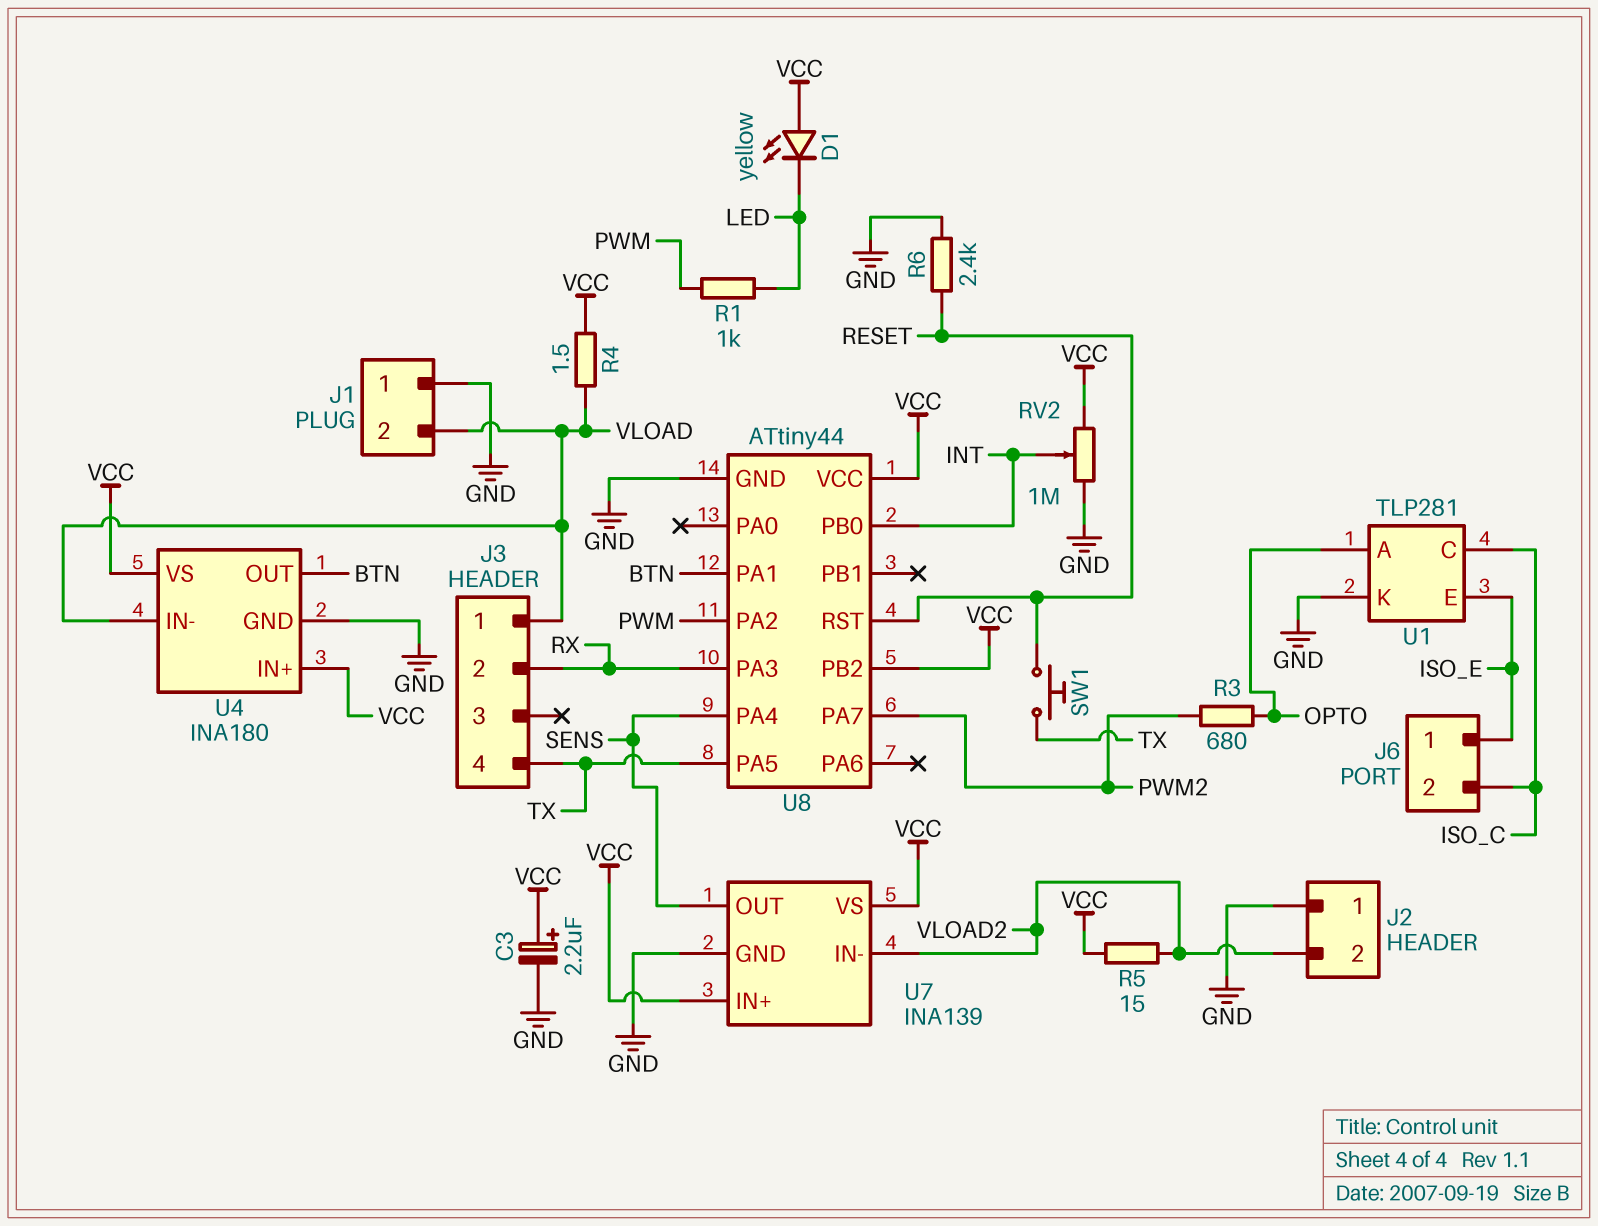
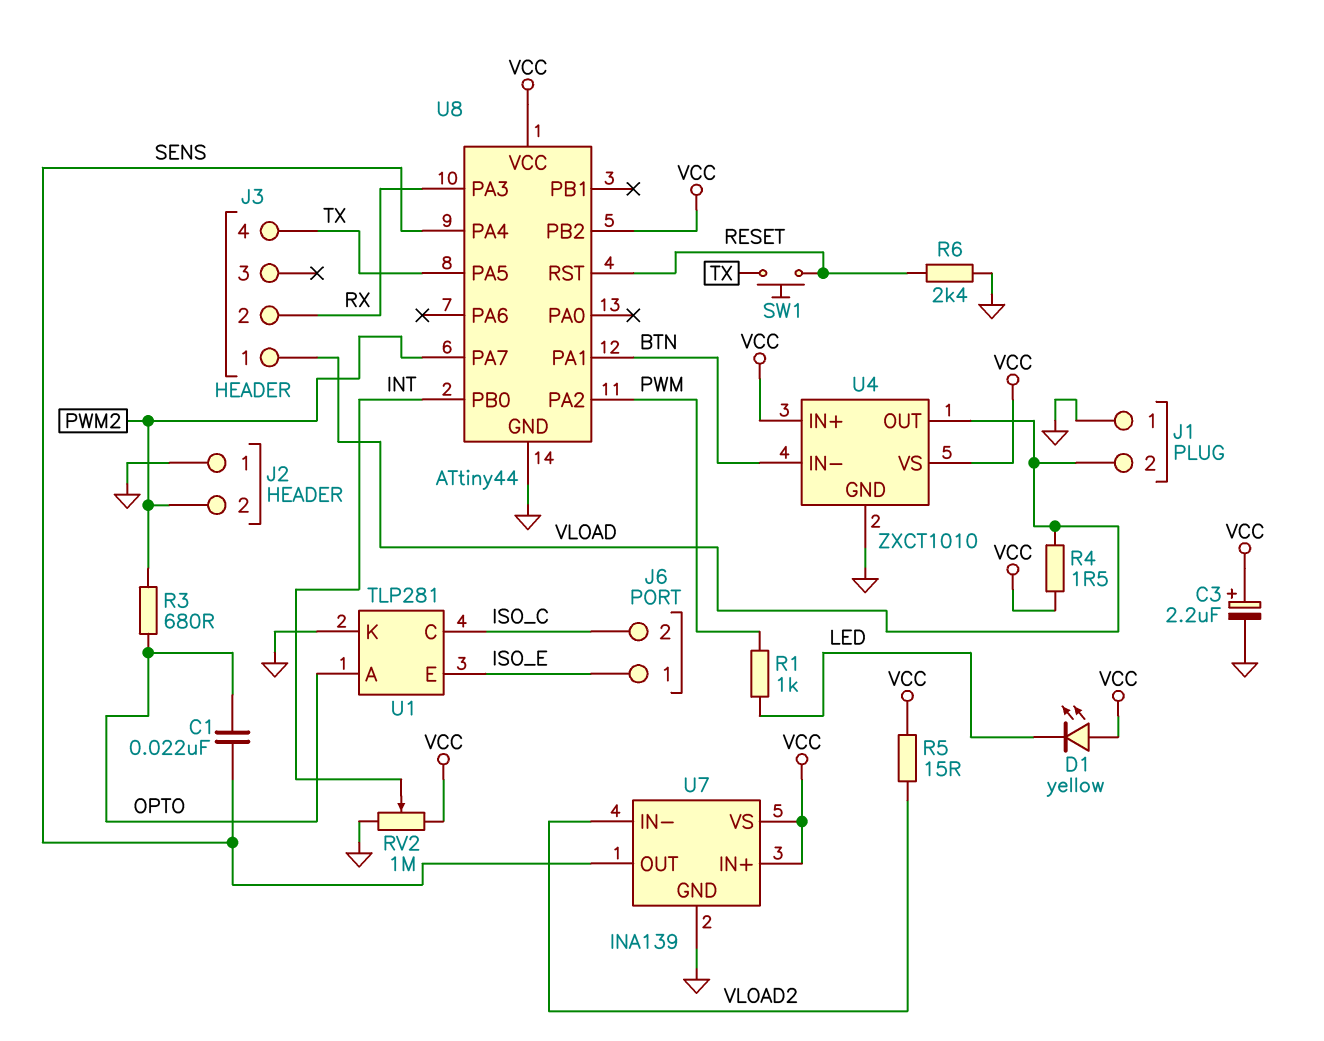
C1: none -> 22nF (OPTO, SENS)
J2 pin 2: VLOAD2 -> PWM2
U4: INA180 -> ZXCT1010
U4 pin IN-: VLOAD -> BTN
U4 pin OUT: BTN -> VLOAD

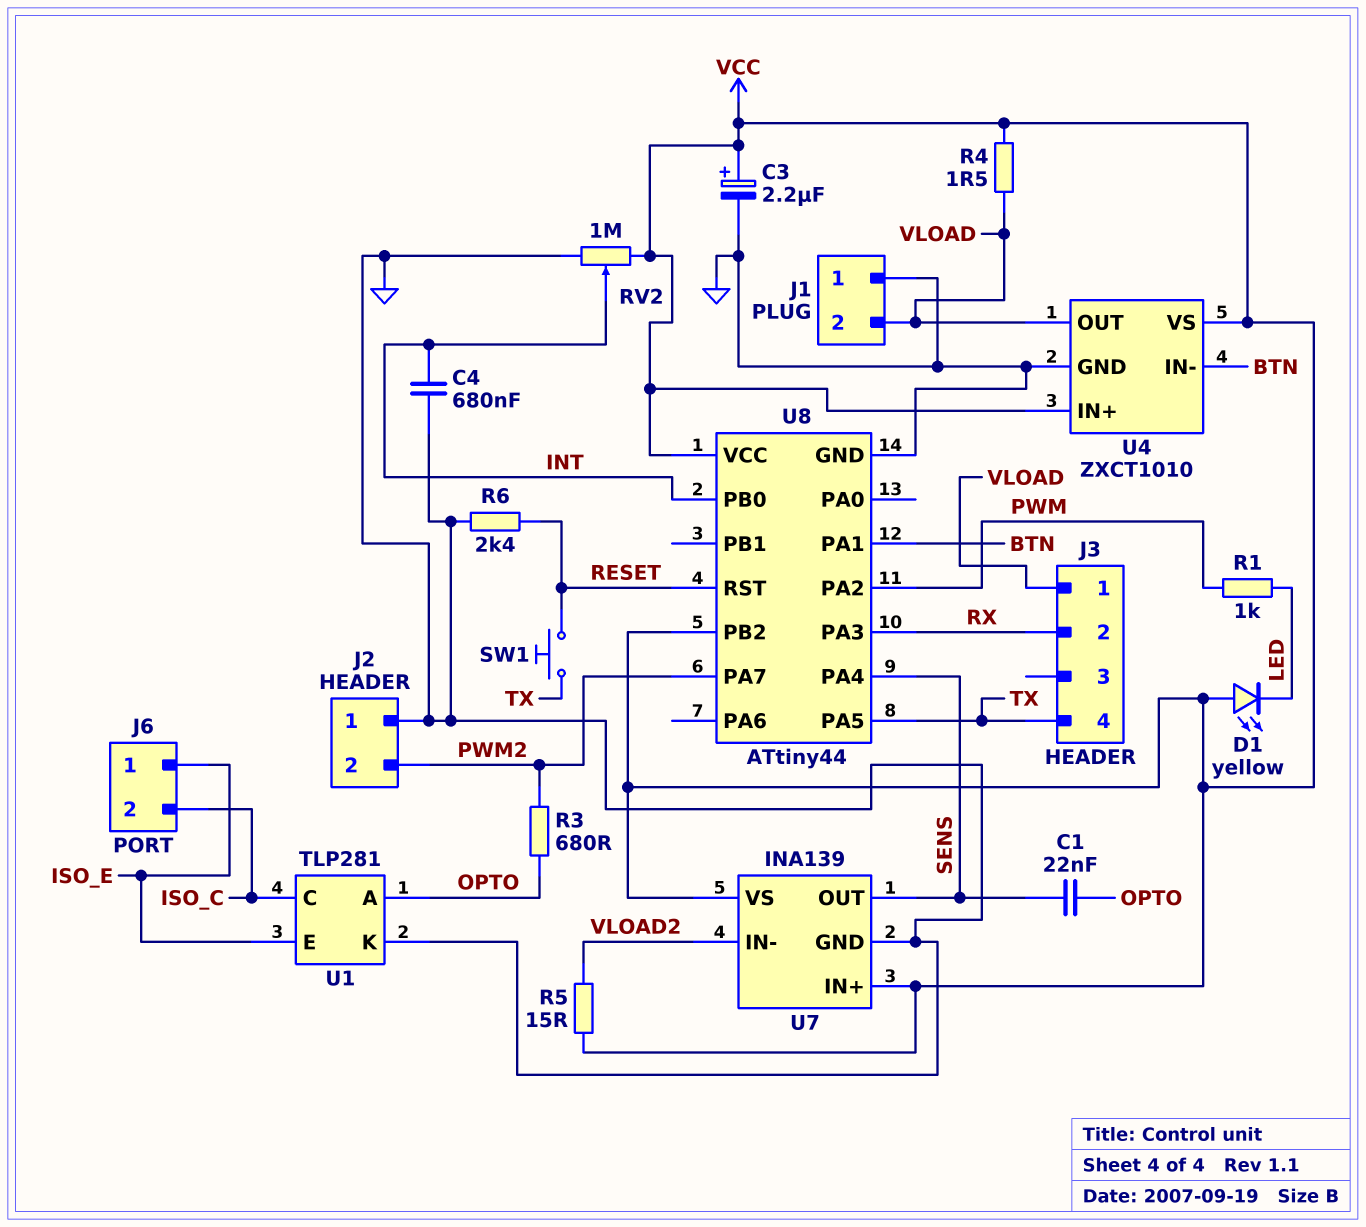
C4: none -> 680nF (GND, INT)

